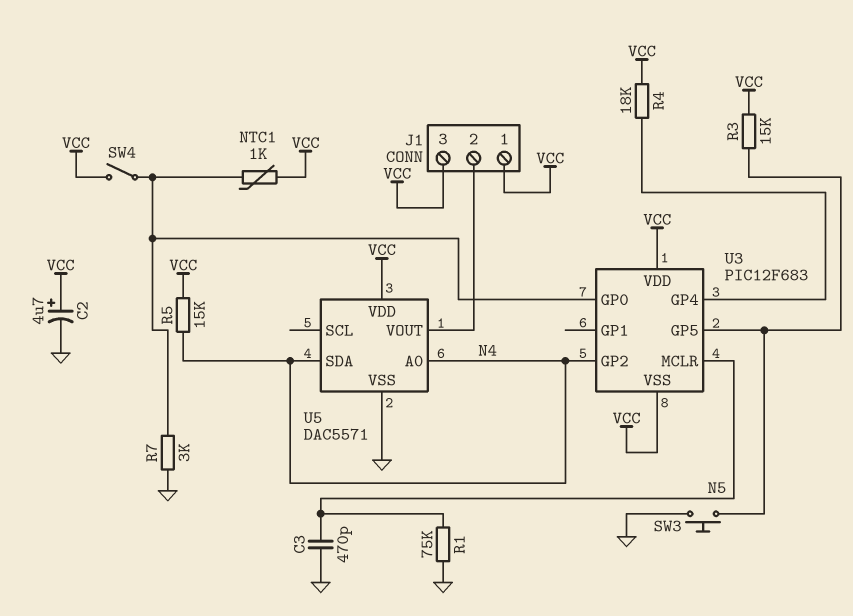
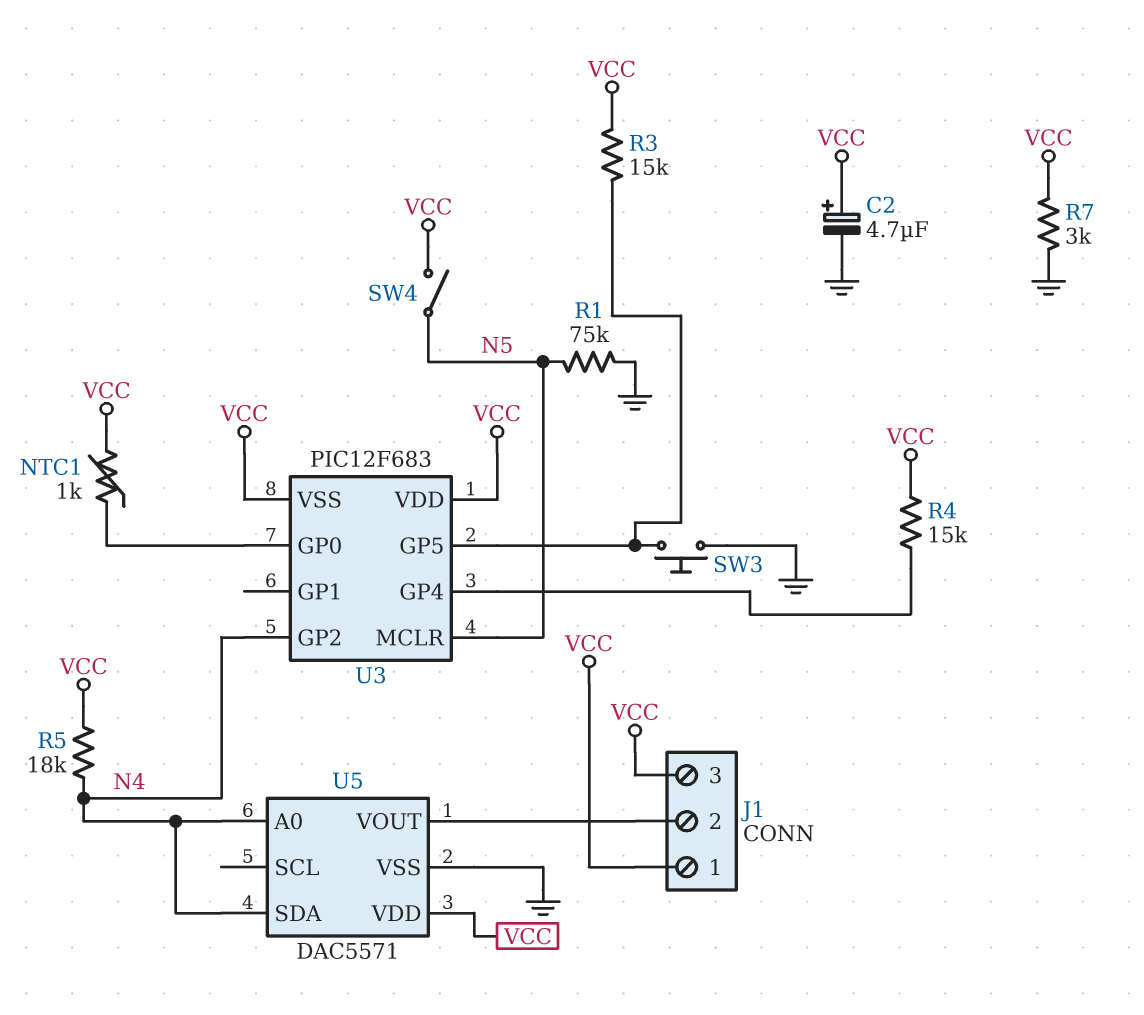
C3: 470pF (GND, N5) -> none
R4: 18k (U3/GP4, VCC) -> 15k (U3/GP4, VCC)
R5: 15k (N4, VCC) -> 18k (N4, VCC)
R7: 3k (GND, U3/GP0) -> 3k (GND, VCC)
SW4: switch (U3/GP0, VCC) -> switch (N5, VCC)

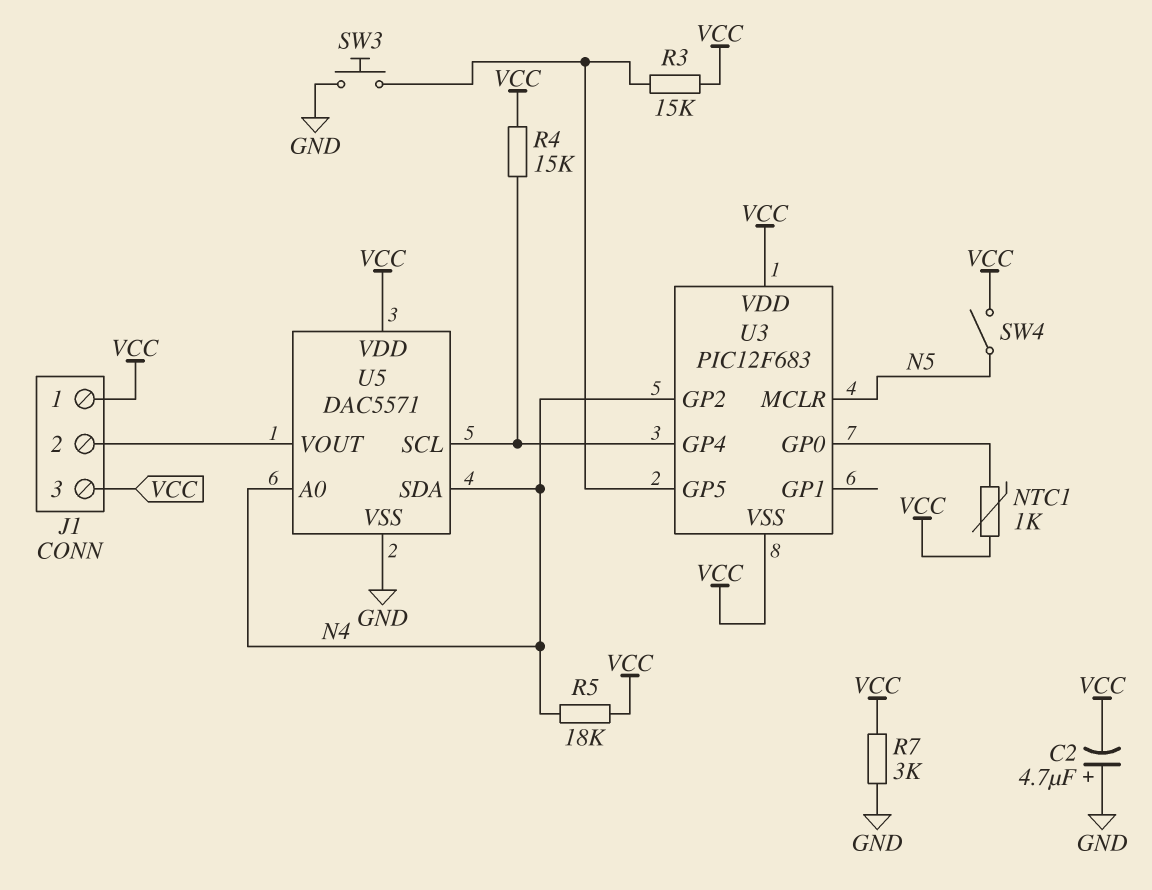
C2: 4.7uF (plus VCC, minus GND) -> 4.7uF (plus GND, minus VCC)
R1: 75k (GND, N5) -> none
U5 pin SCL: none -> U3/GP4

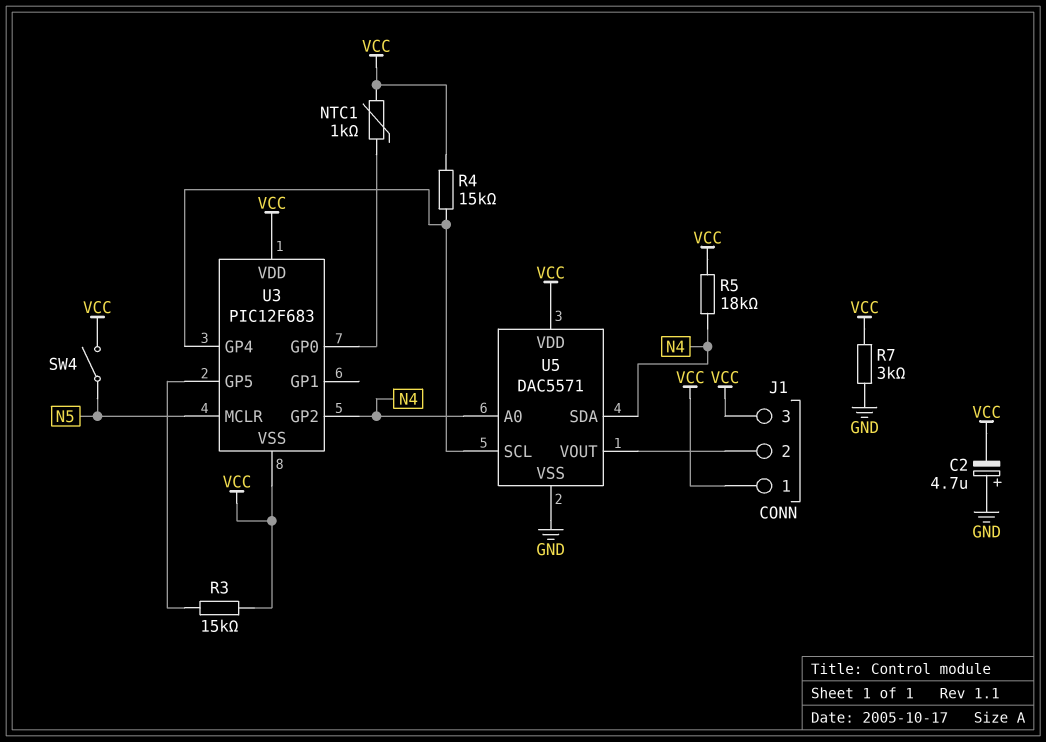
SW3: button (GND, U3/GP5) -> none

